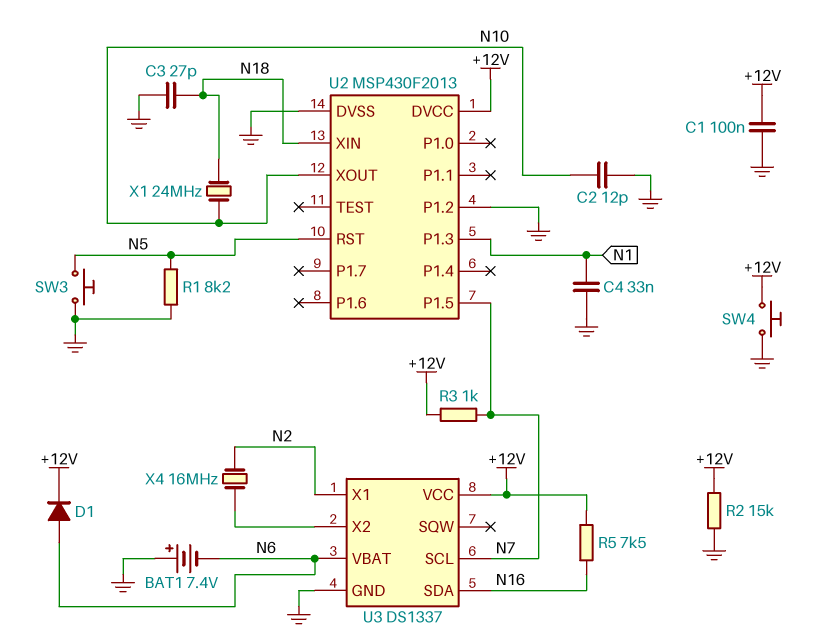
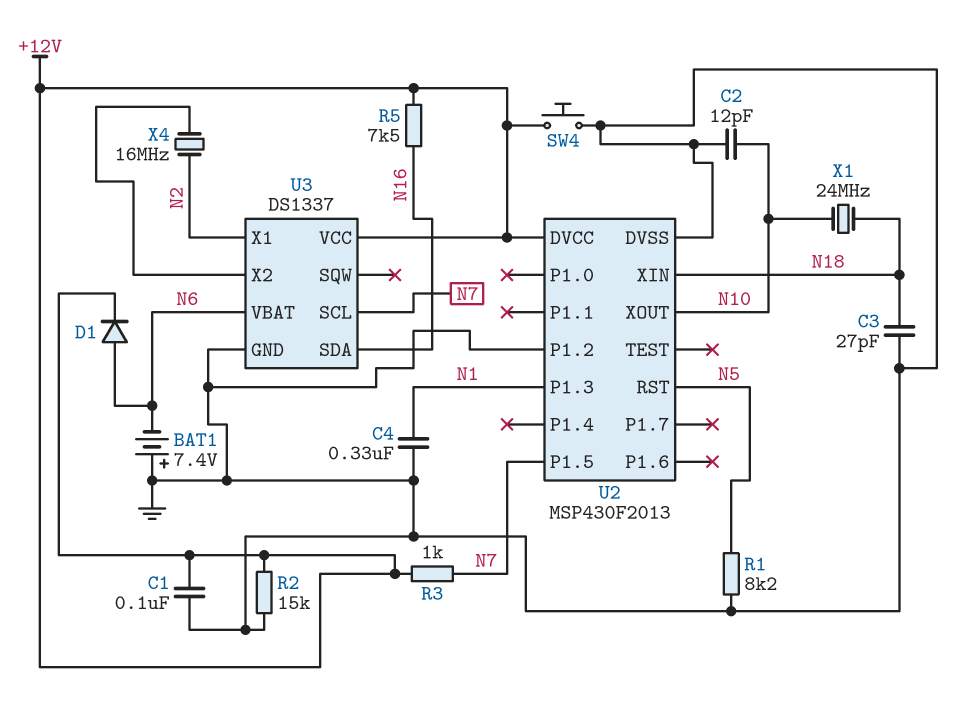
C4: 33nF (GND, N1) -> 330nF (GND, N1)
SW3: button (GND, N5) -> none

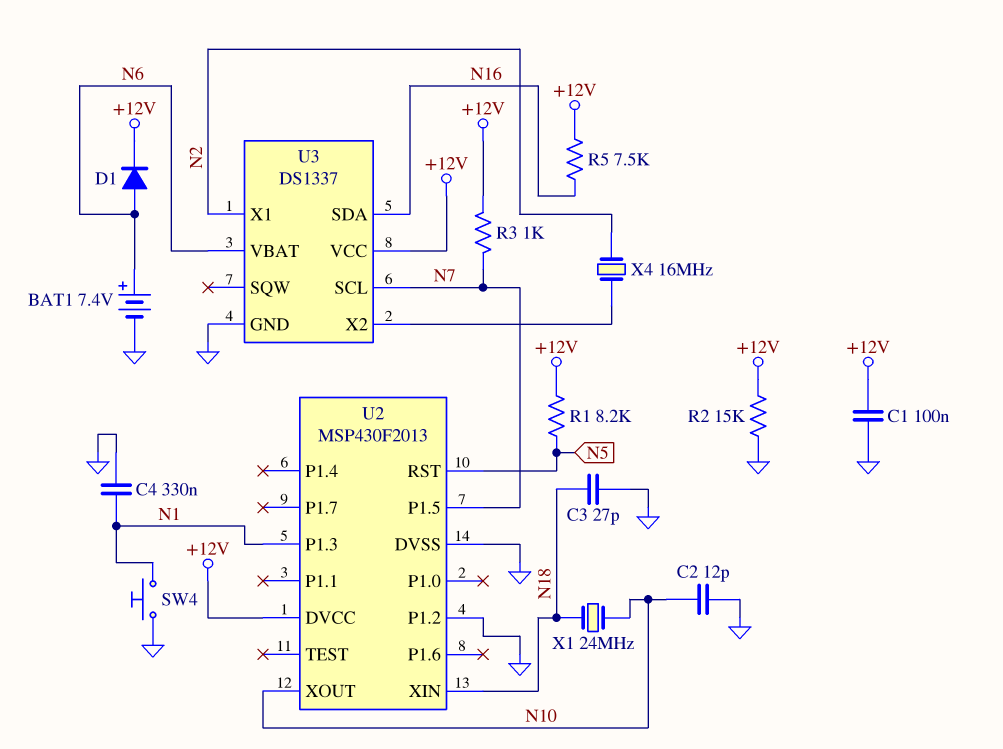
BAT1: 7.4V (plus GND, minus N6) -> 7.4V (plus N6, minus GND)
R1: 8.2k (GND, N5) -> 8.2k (+12V, N5)
SW4: button (+12V, GND) -> button (GND, N1)

